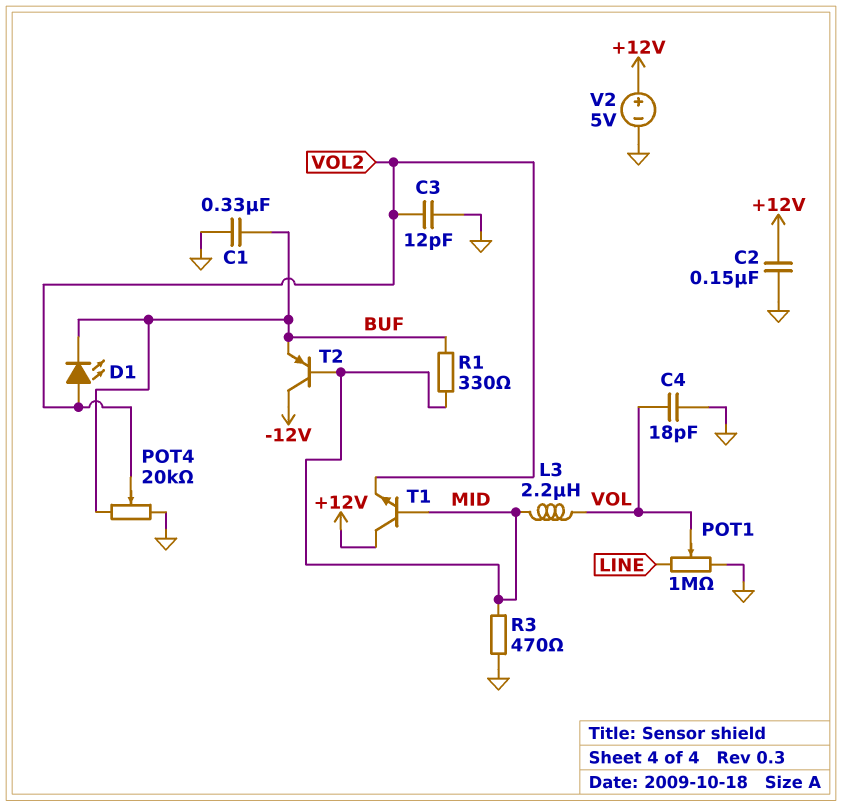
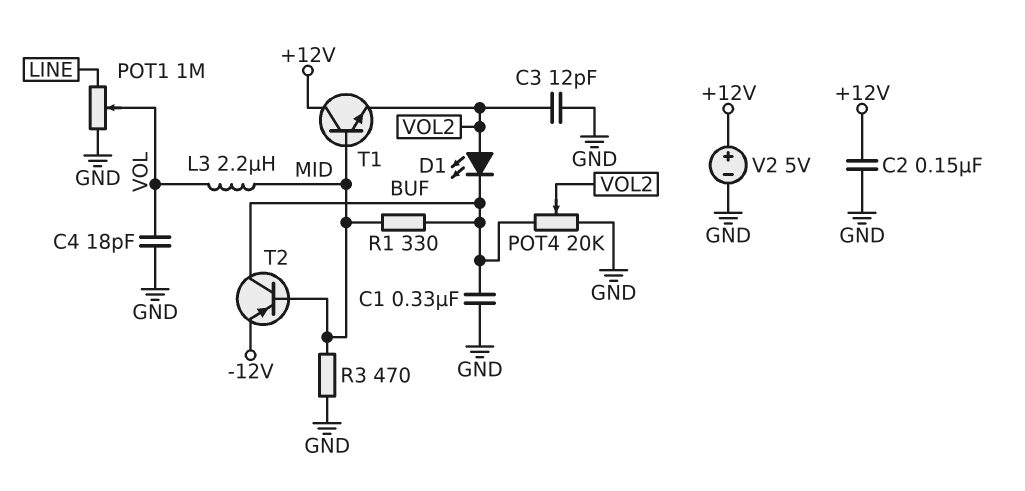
T2: PNP (B MID, C -12V, E BUF) -> PNP (B MID, C BUF, E -12V)

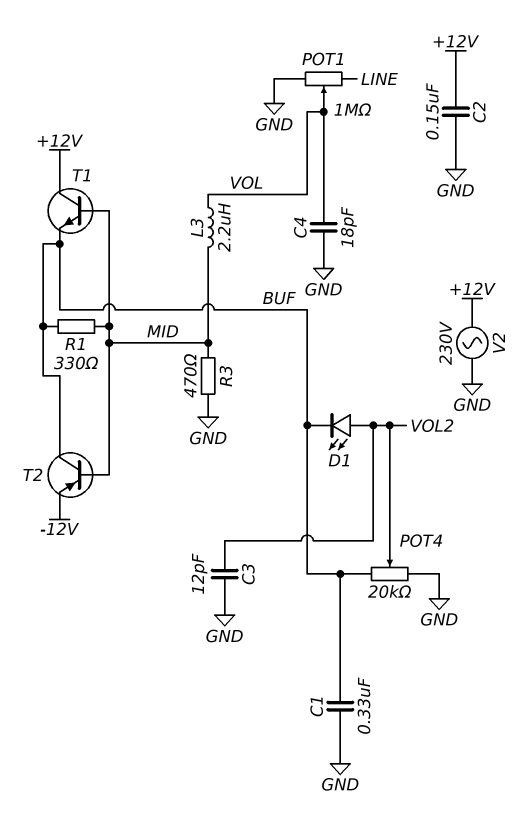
T1: NPN (B MID, C +12V, E VOL2) -> NPN (B MID, C +12V, E BUF)
V2: 5V (plus +12V, minus GND) -> AC 230V (+12V, GND)

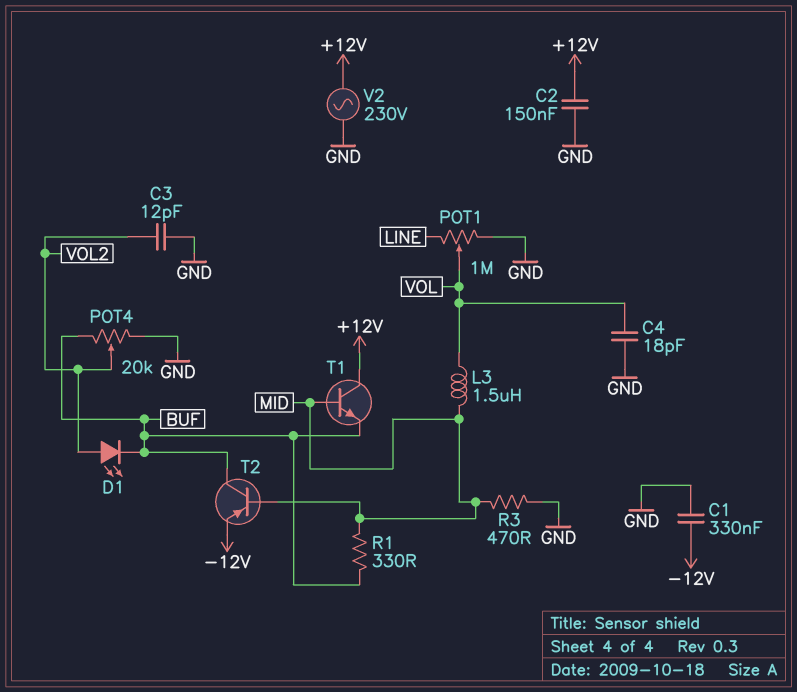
C1: 330nF (BUF, GND) -> 330nF (-12V, GND)
L3: 2.2uH (MID, VOL) -> 1.5uH (MID, VOL)

